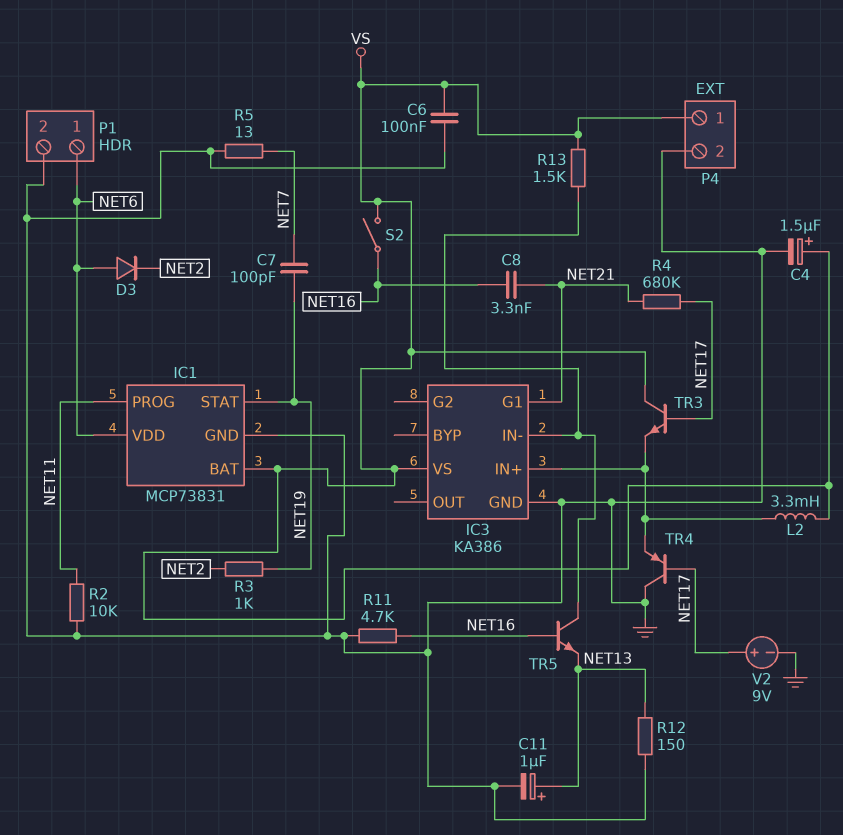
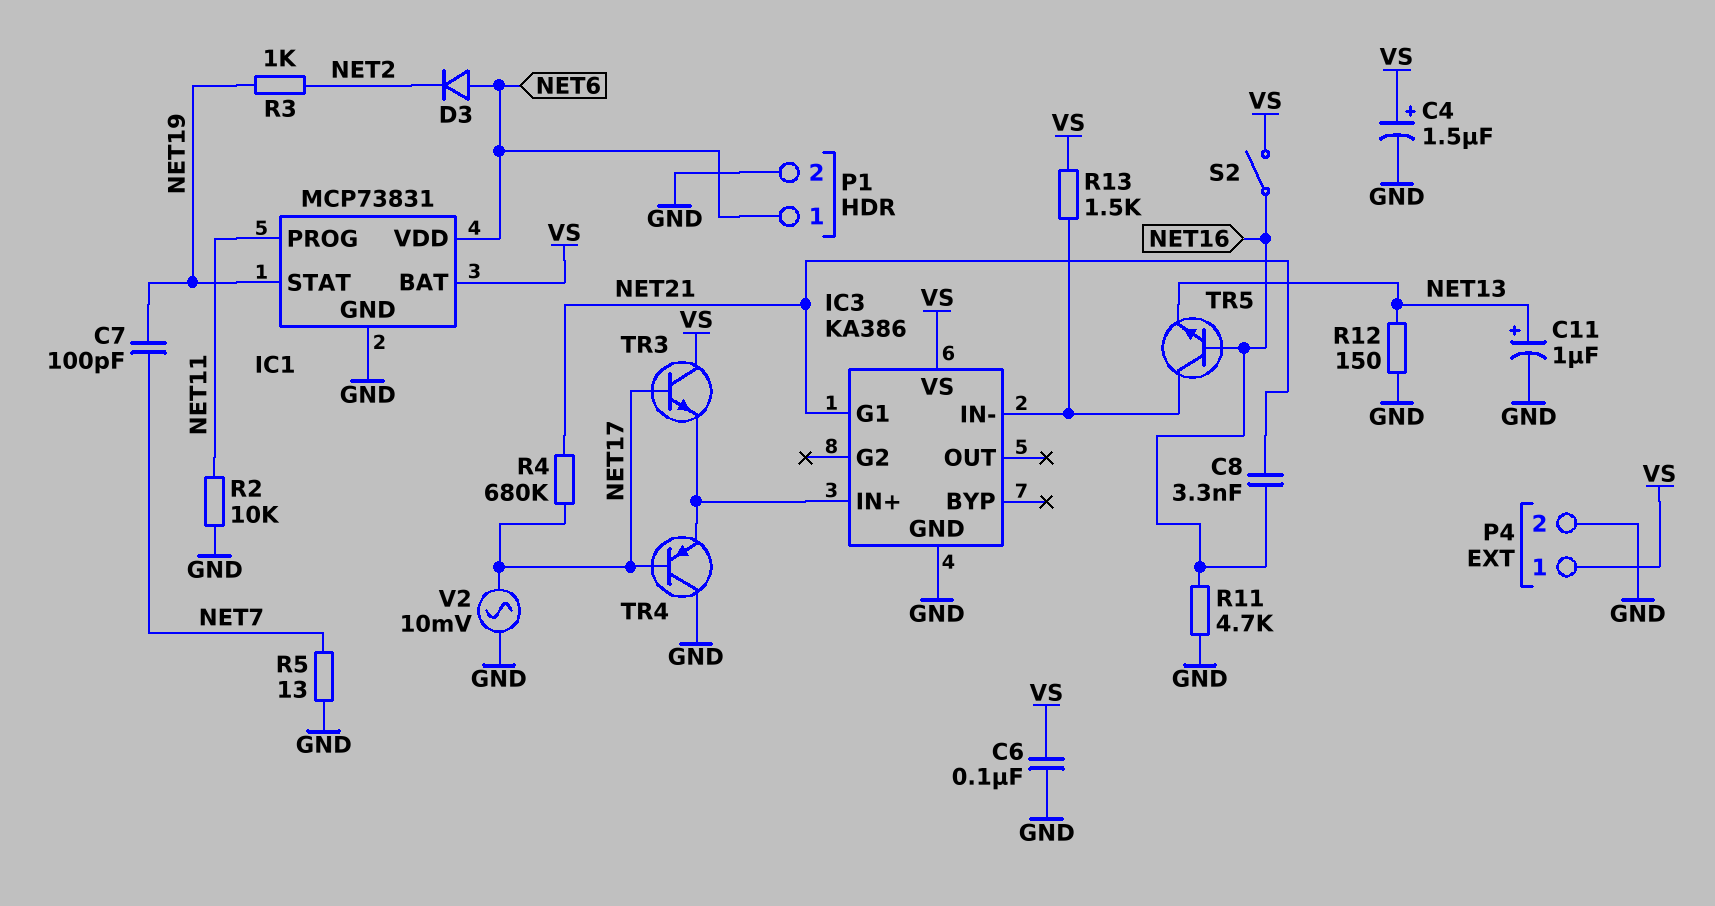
L2: 3.3mH (IC3/IN+, VS) -> none
V2: 9V (plus NET17, minus GND) -> AC 10mV (GND, NET17)

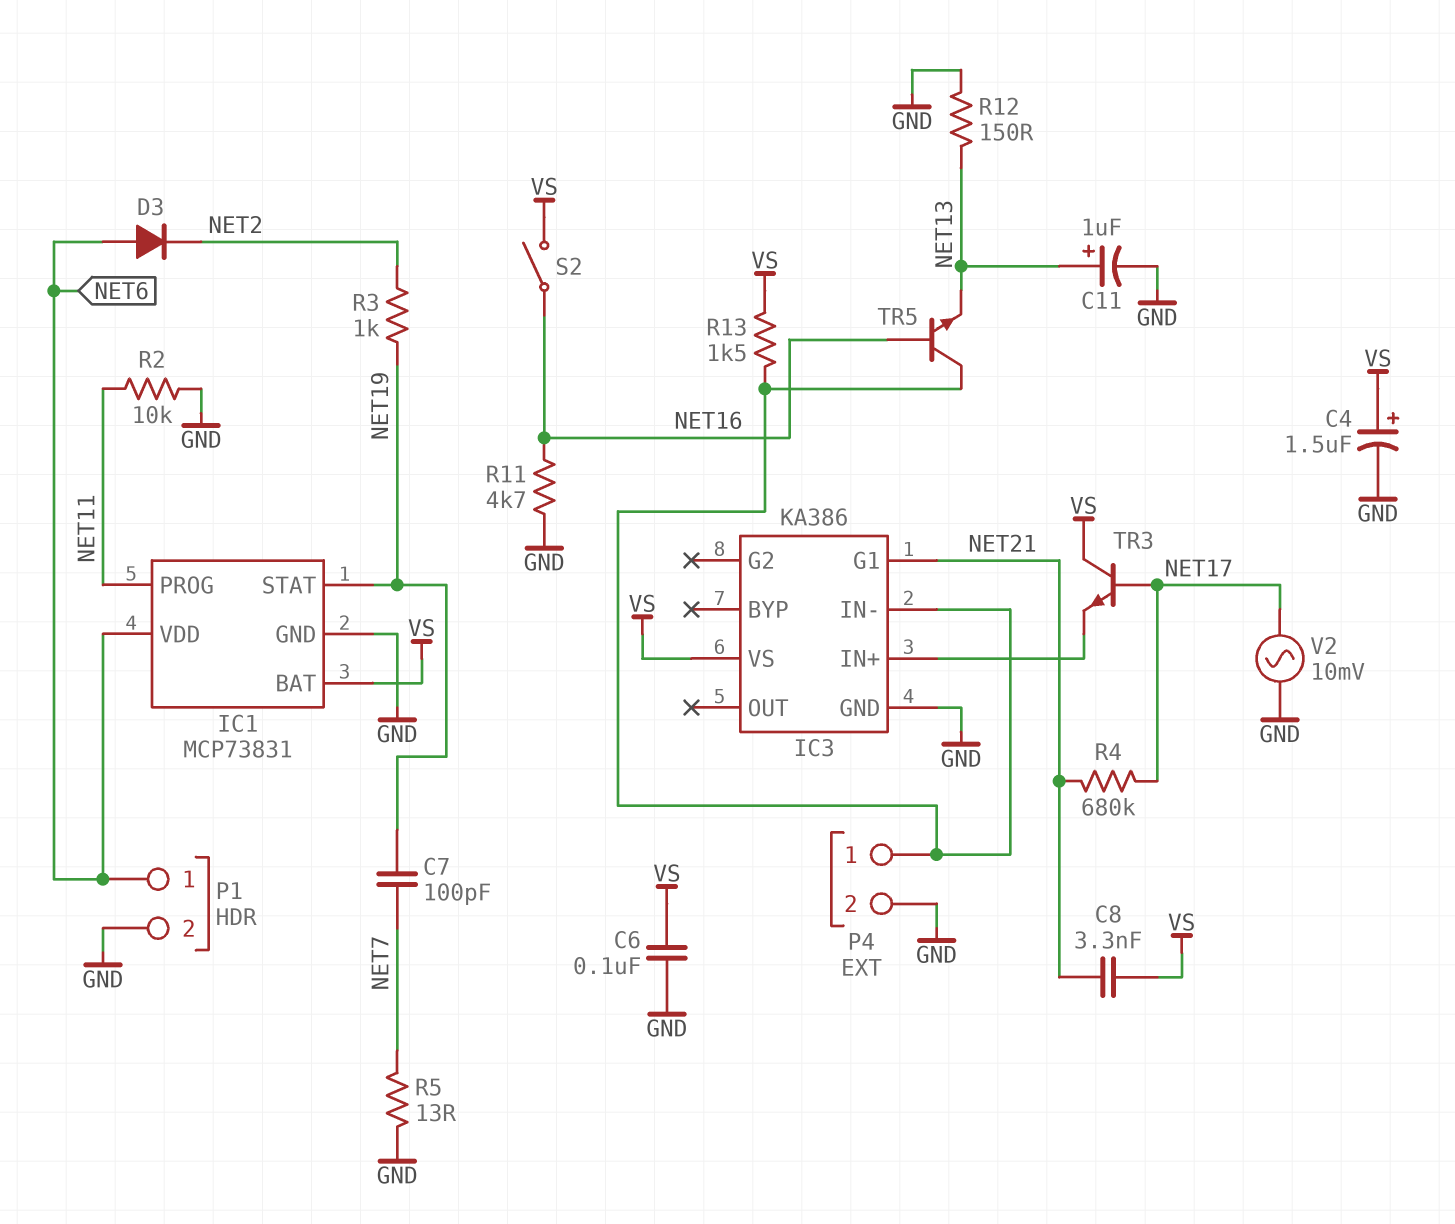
C8: 3.3nF (NET16, NET21) -> 3.3nF (NET21, VS)
P4 pin 1: VS -> IC3/IN-
TR4: PNP (B NET17, C GND, E IC3/IN+) -> none

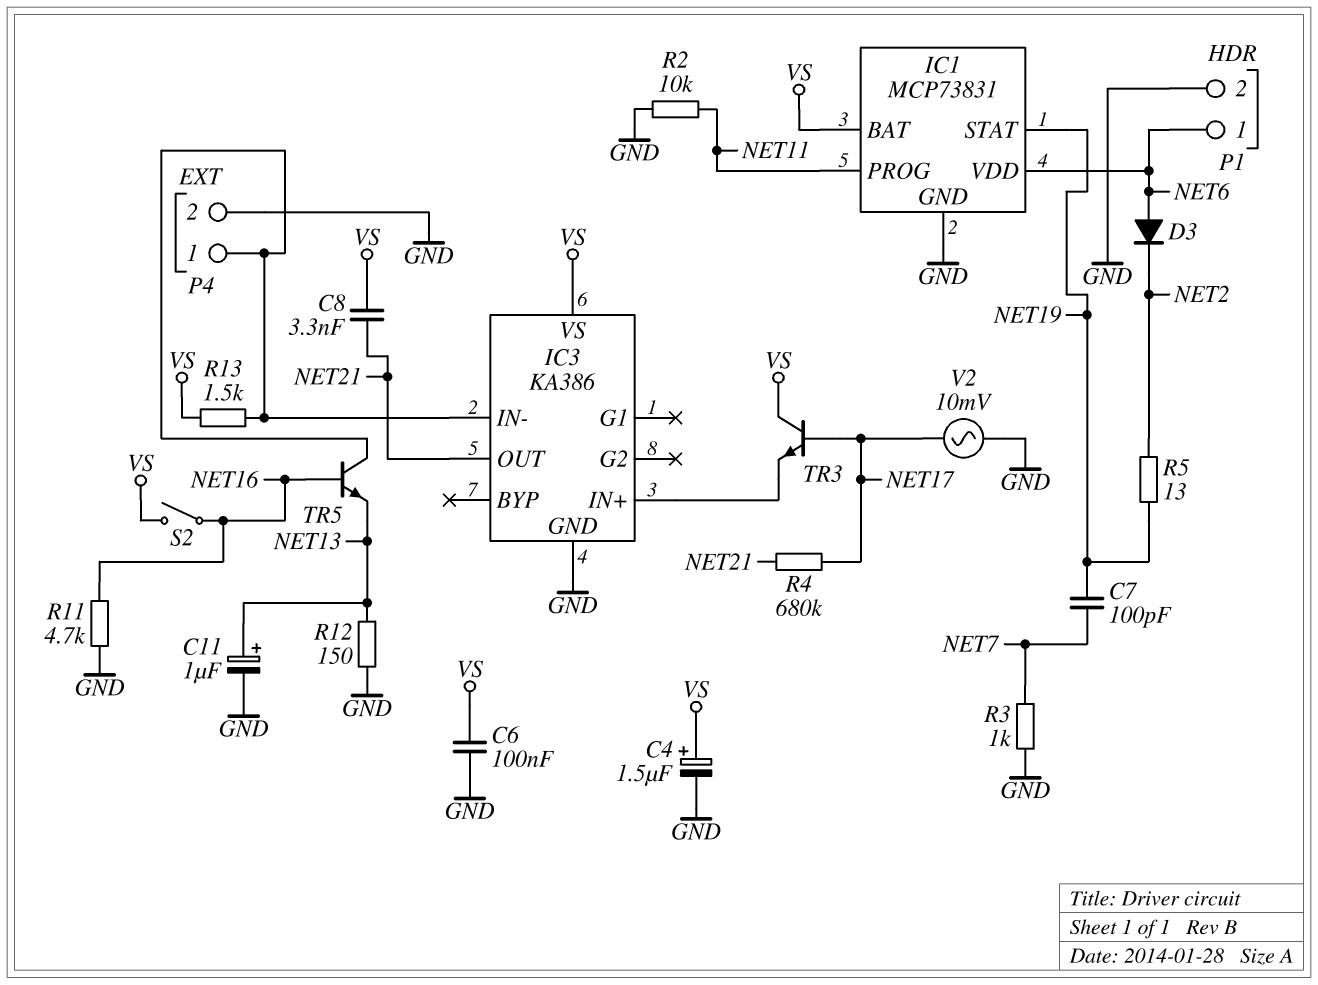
IC3 pin G1: NET21 -> none
IC3 pin OUT: none -> NET21
R3: 1k (NET2, NET19) -> 1k (GND, NET7)
R5: 13 (GND, NET7) -> 13 (NET2, NET19)

